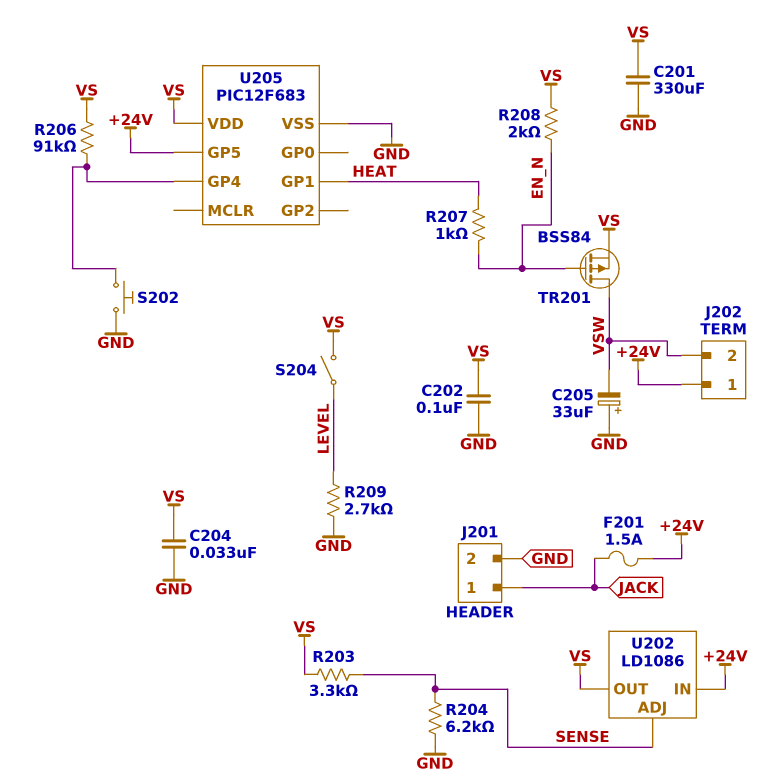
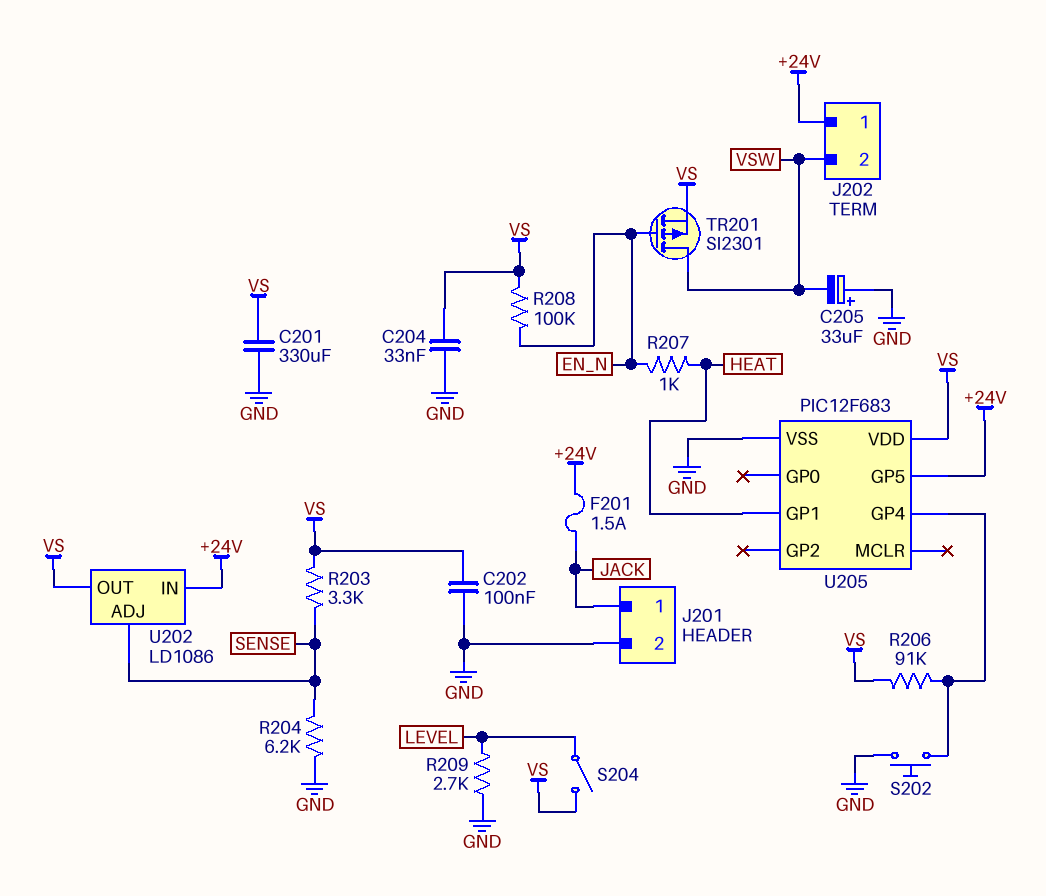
R208: 2k (EN_N, VS) -> 100k (EN_N, VS)
TR201: PMOS BSS84 (G EN_N, D VSW, S VS) -> PMOS SI2301 (G EN_N, D VSW, S VS)

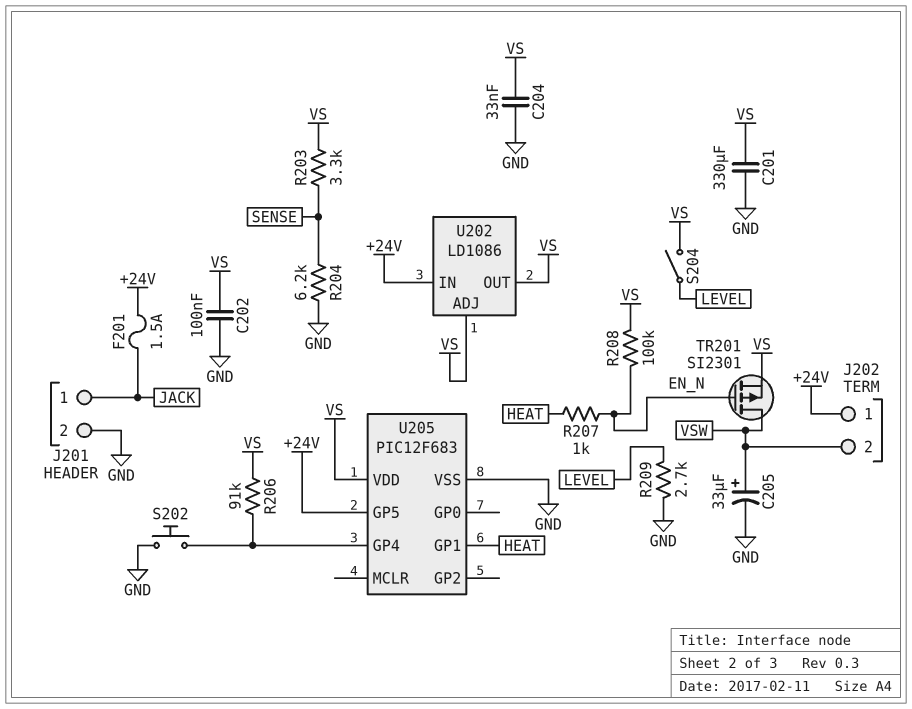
C205: 33uF (plus GND, minus VSW) -> 33uF (plus VSW, minus GND)
U202 pin ADJ: SENSE -> VS

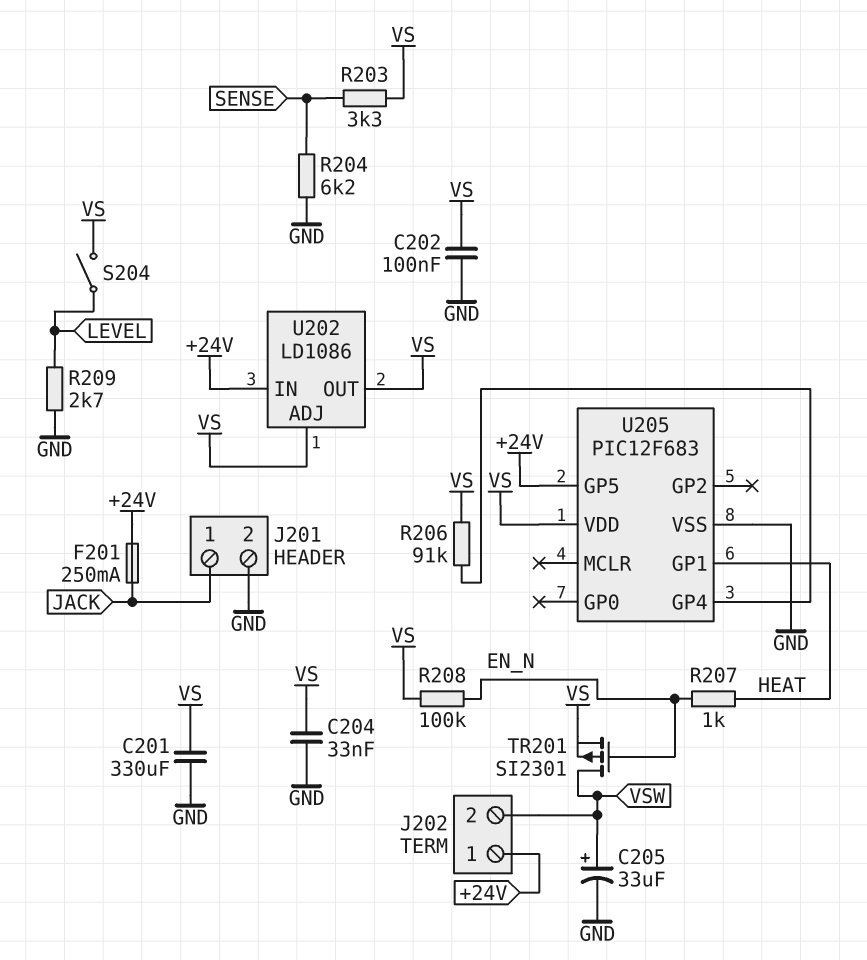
F201: 1.5A (+24V, JACK) -> 250mA (+24V, JACK)
S202: button (GND, U205/GP4) -> none

